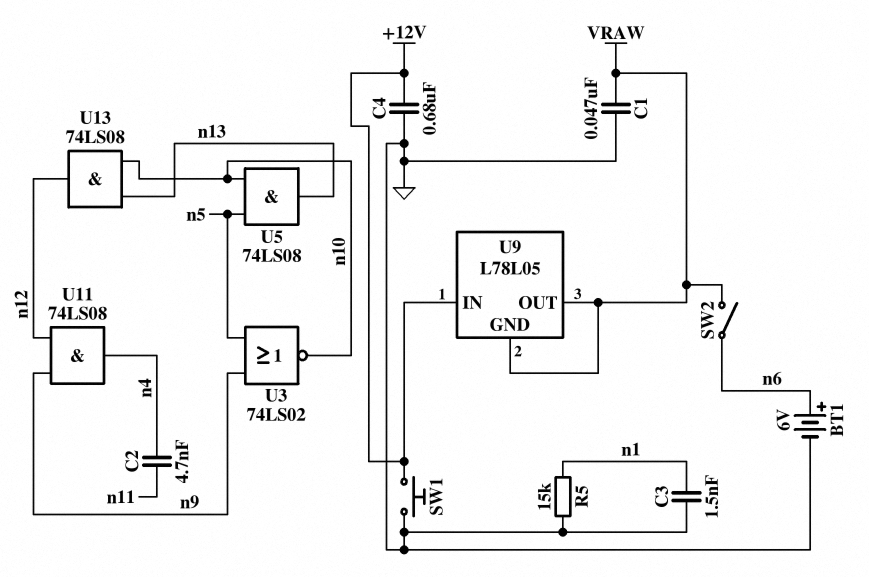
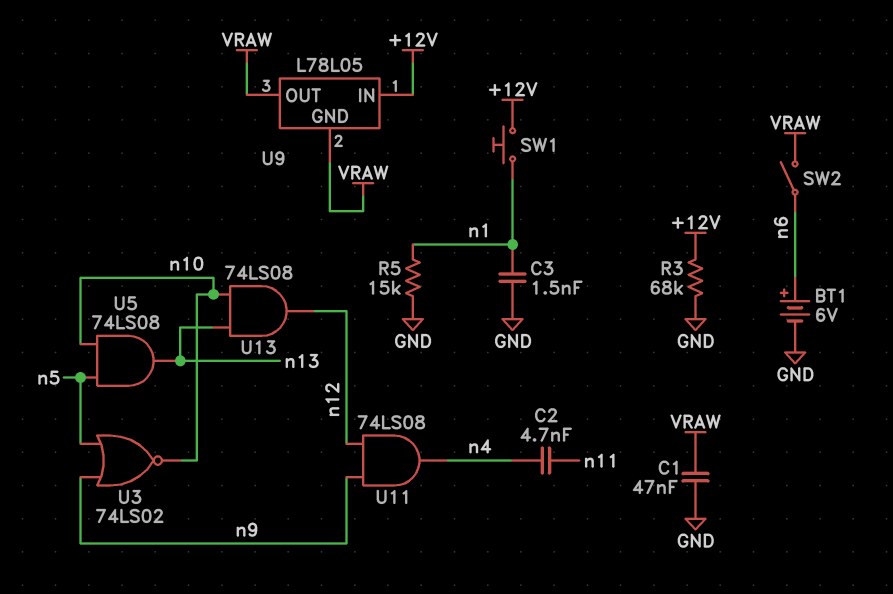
C4: 680nF (+12V, GND) -> none
R3: none -> 68k (+12V, GND)
SW1: button (+12V, GND) -> button (+12V, n1)

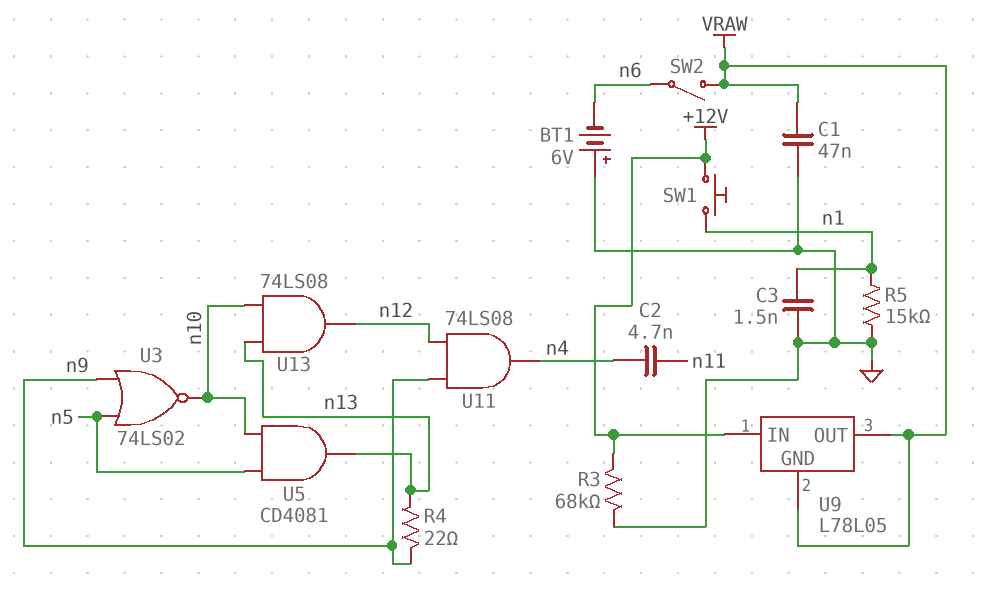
BT1: 6V (plus n6, minus GND) -> 6V (plus GND, minus n6)
R4: none -> 22 (n9, n13)
U5: AND 74LS08 (in n5, in n10, out n13) -> AND CD4081 (in n5, in n10, out n13)

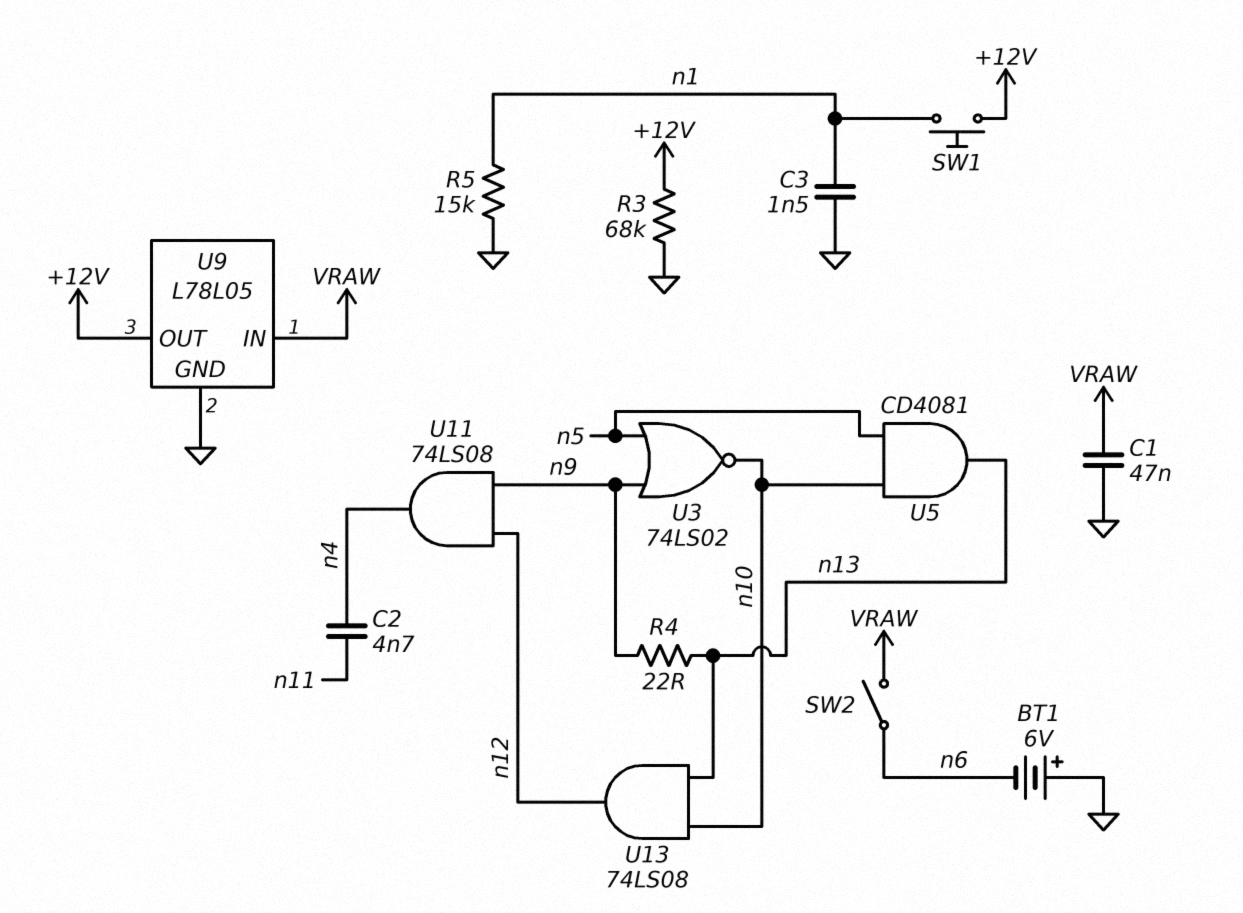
U9 pin GND: VRAW -> GND
U9 pin IN: +12V -> VRAW
U9 pin OUT: VRAW -> +12V

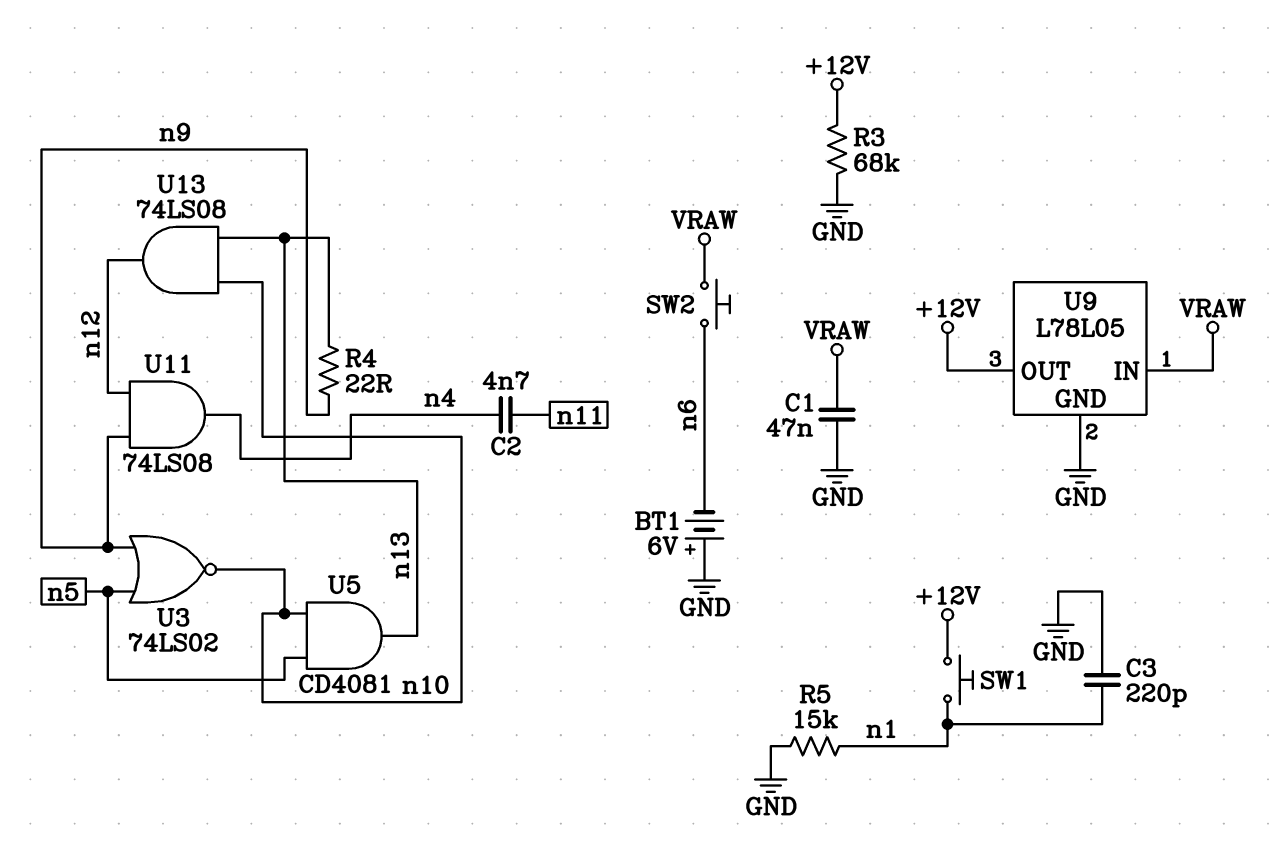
C3: 1.5nF (GND, n1) -> 220pF (GND, n1)
SW2: switch (VRAW, n6) -> button (VRAW, n6)

